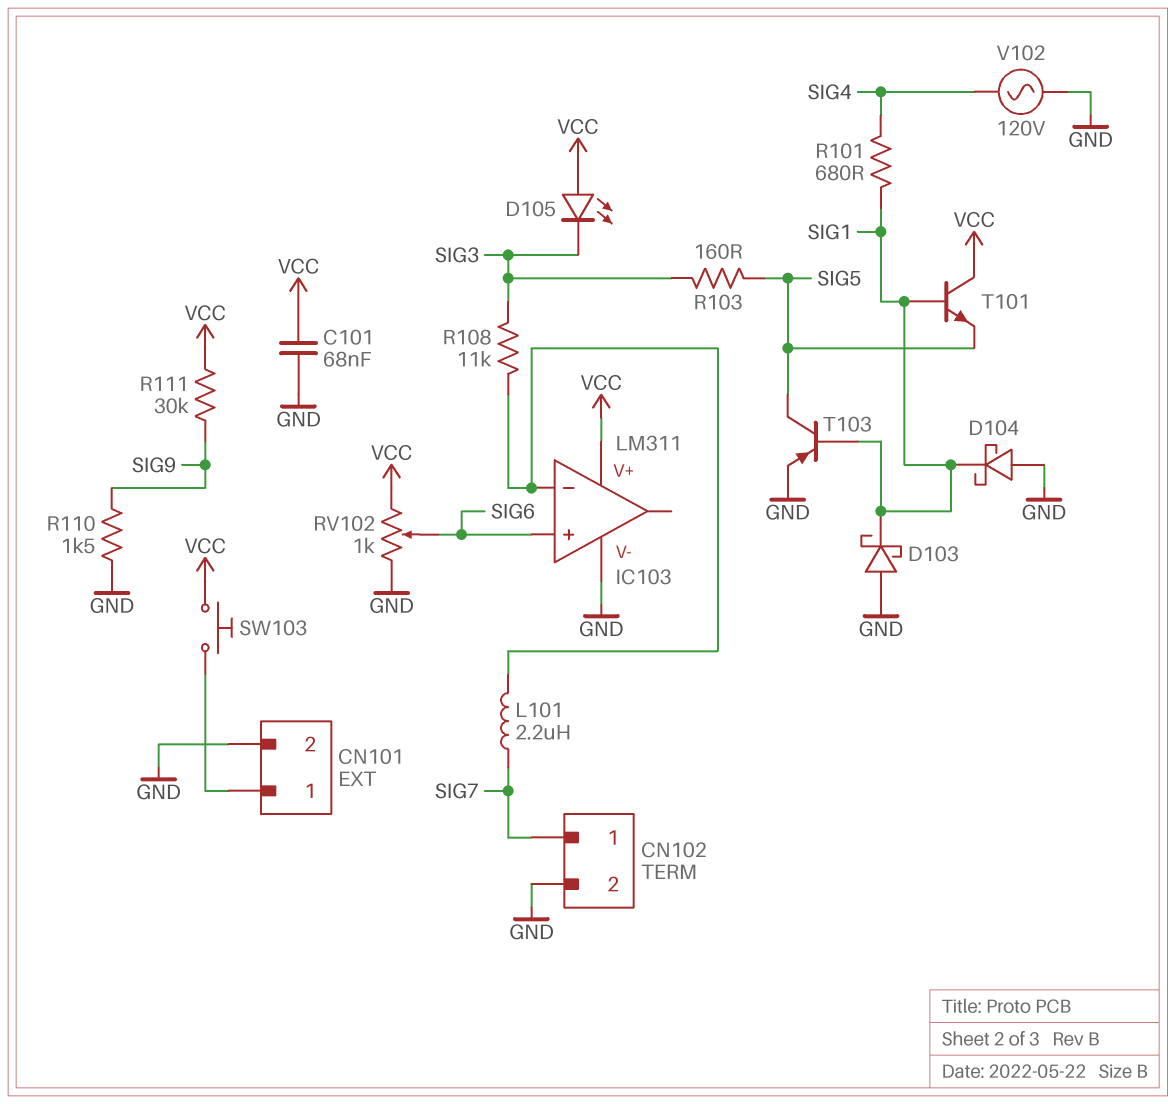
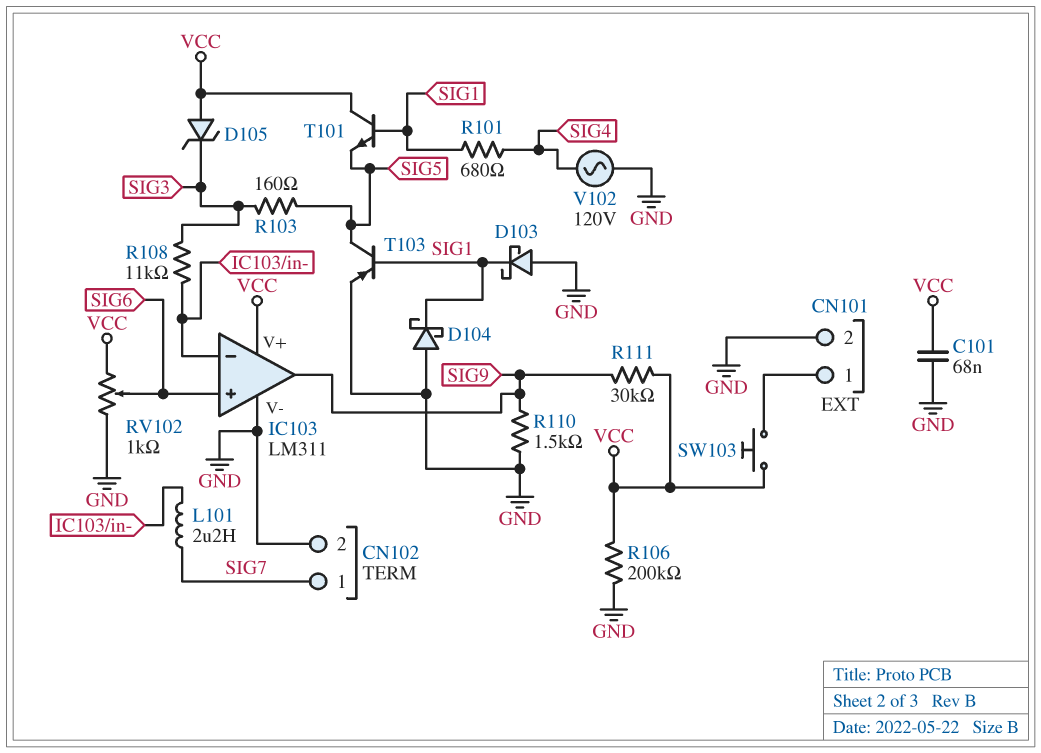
D105: LED (A VCC, K SIG3) -> zener (A VCC, K SIG3)
IC103 pin out: none -> SIG9
R106: none -> 200k (GND, VCC)

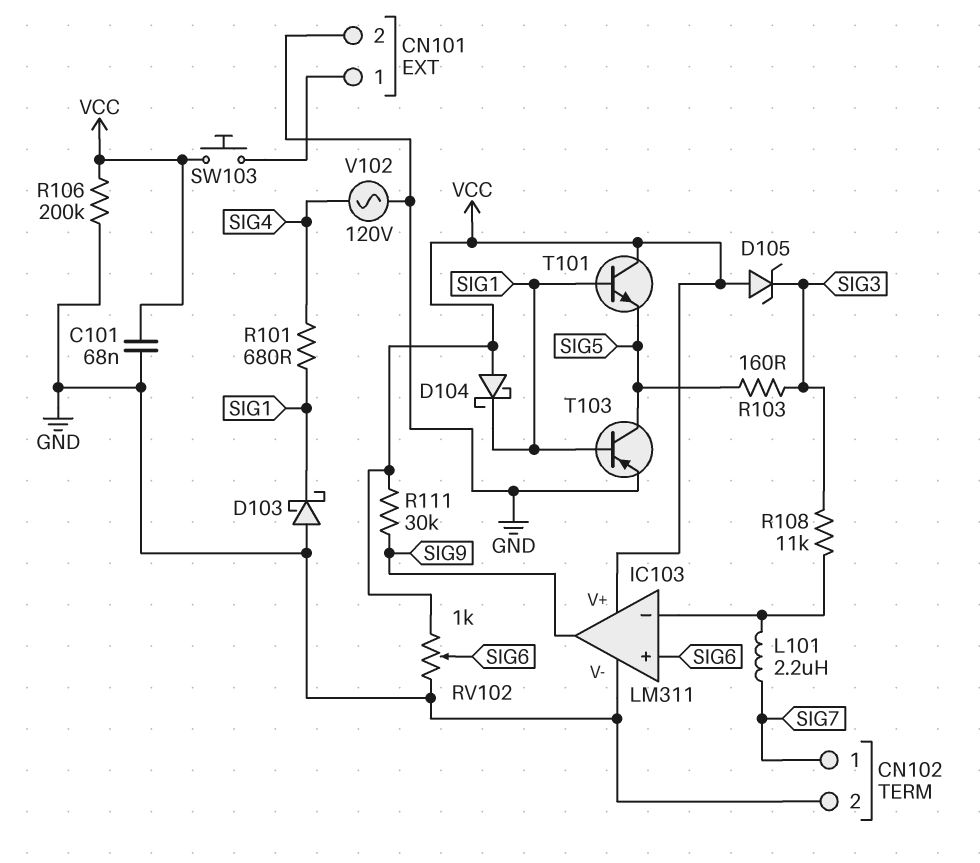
D104: schottky (A GND, K SIG1) -> schottky (A VCC, K SIG1)
R110: 1.5k (GND, SIG9) -> none

